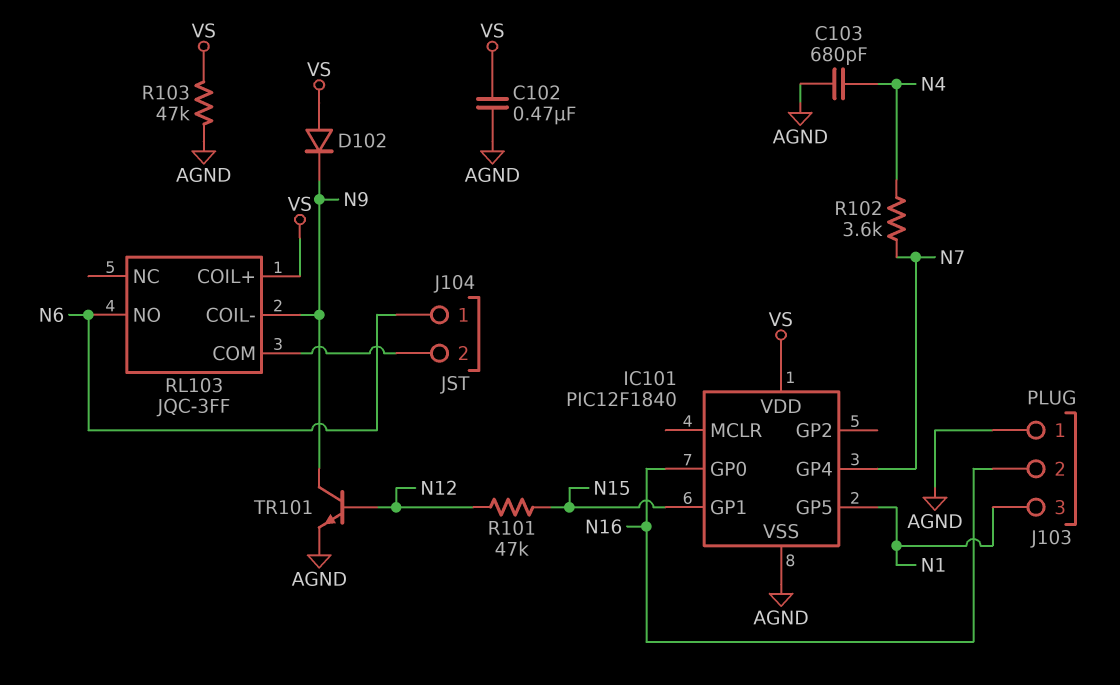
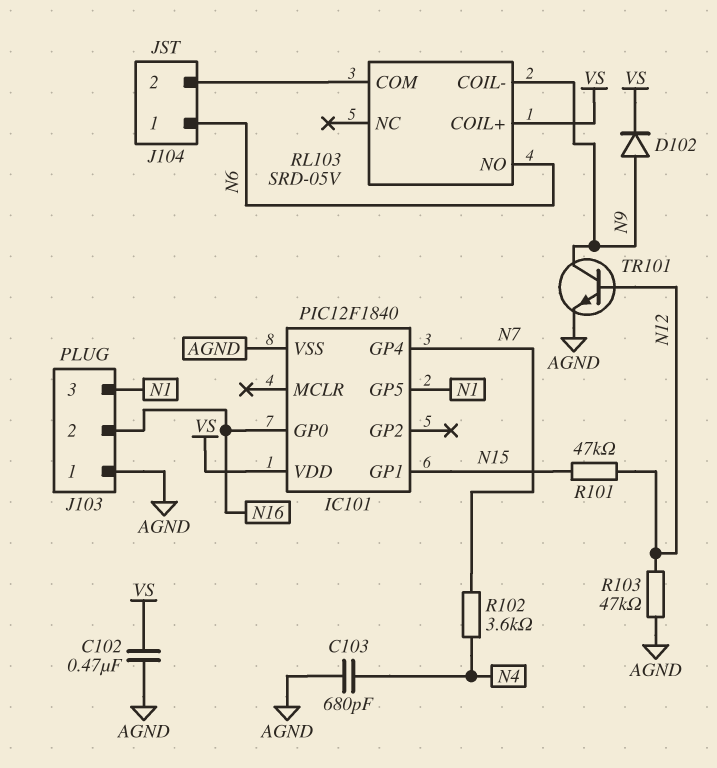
D102: diode (A VS, K N9) -> diode (A N9, K VS)
R103: 47k (AGND, VS) -> 47k (AGND, N12)
RL103: JQC-3FF -> SRD-05V

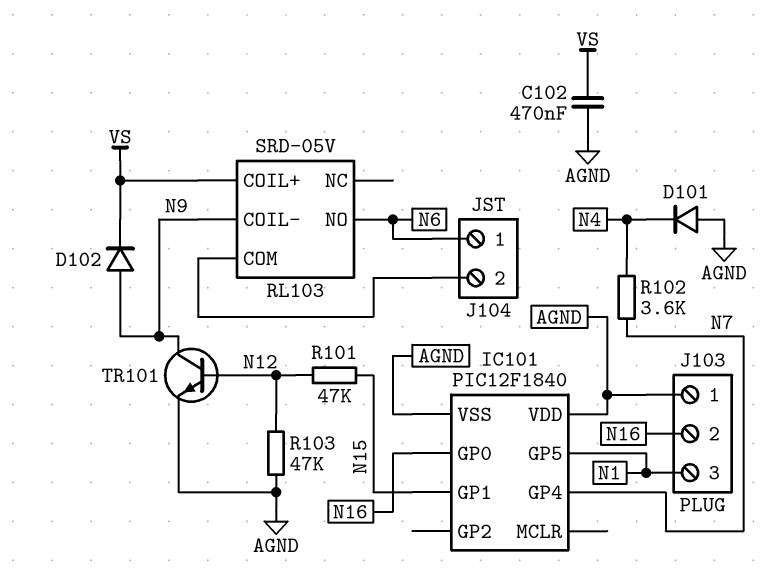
C103: 680pF (AGND, N4) -> none
D101: none -> diode (A AGND, K N4)
IC101 pin VDD: VS -> AGND

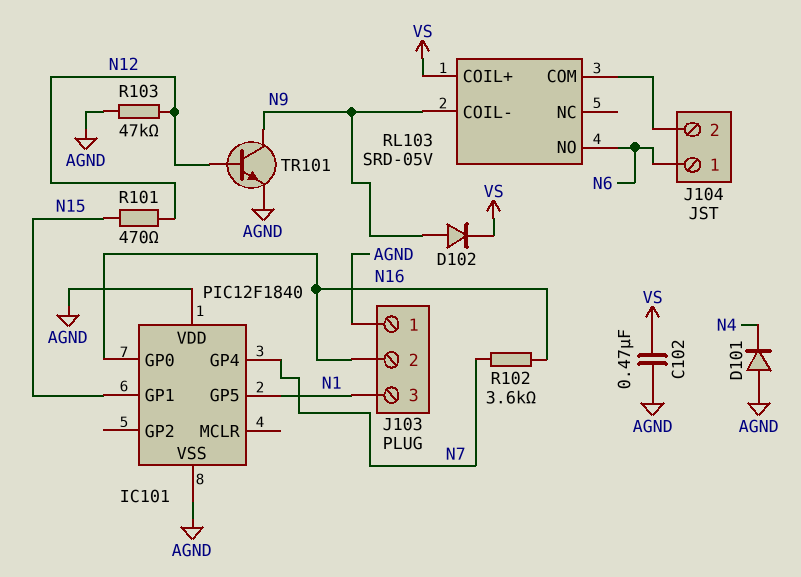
R101: 47k (N12, N15) -> 470 (N12, N15)
R102: 3.6k (N4, N7) -> 3.6k (N7, N16)

